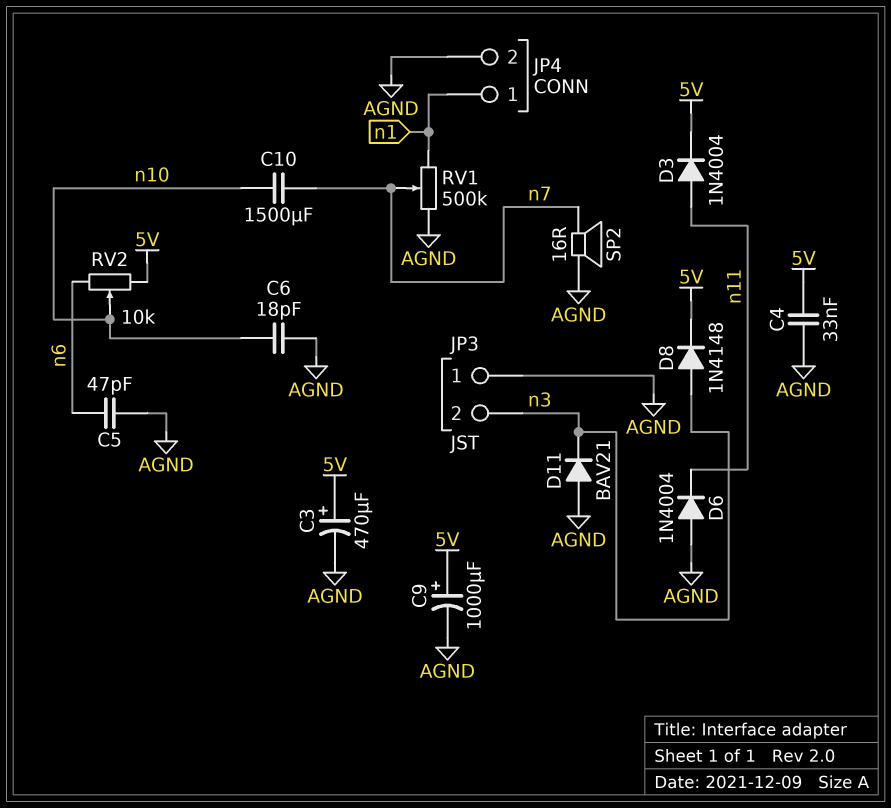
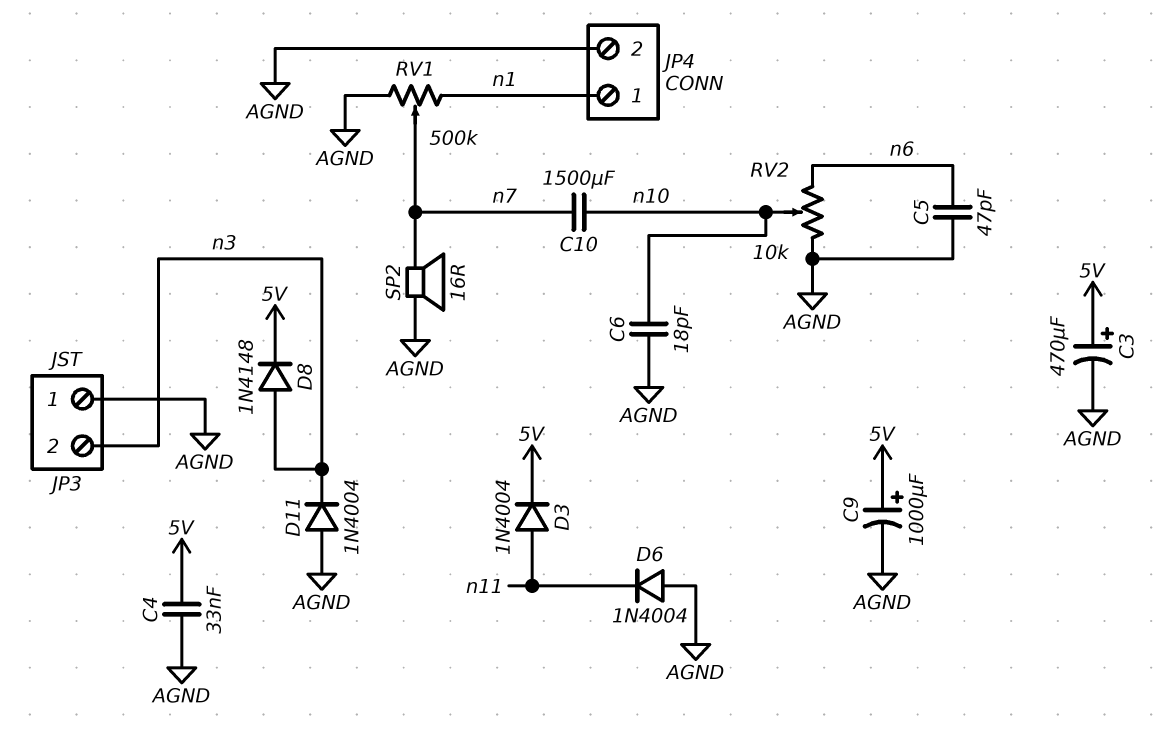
D11: diode BAV21 (A AGND, K n3) -> diode 1N4004 (A AGND, K n3)
RV2: 10k (5V, n6, wiper n10) -> 10k (AGND, n6, wiper n10)

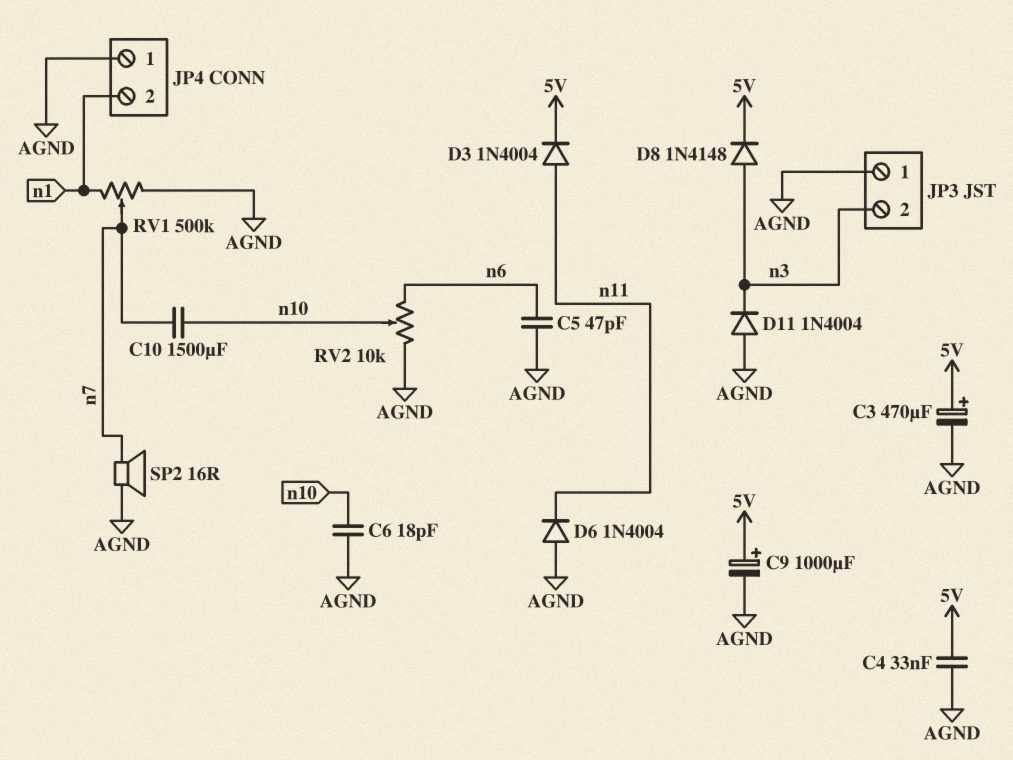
JP4 pin 1: n1 -> AGND
JP4 pin 2: AGND -> n1

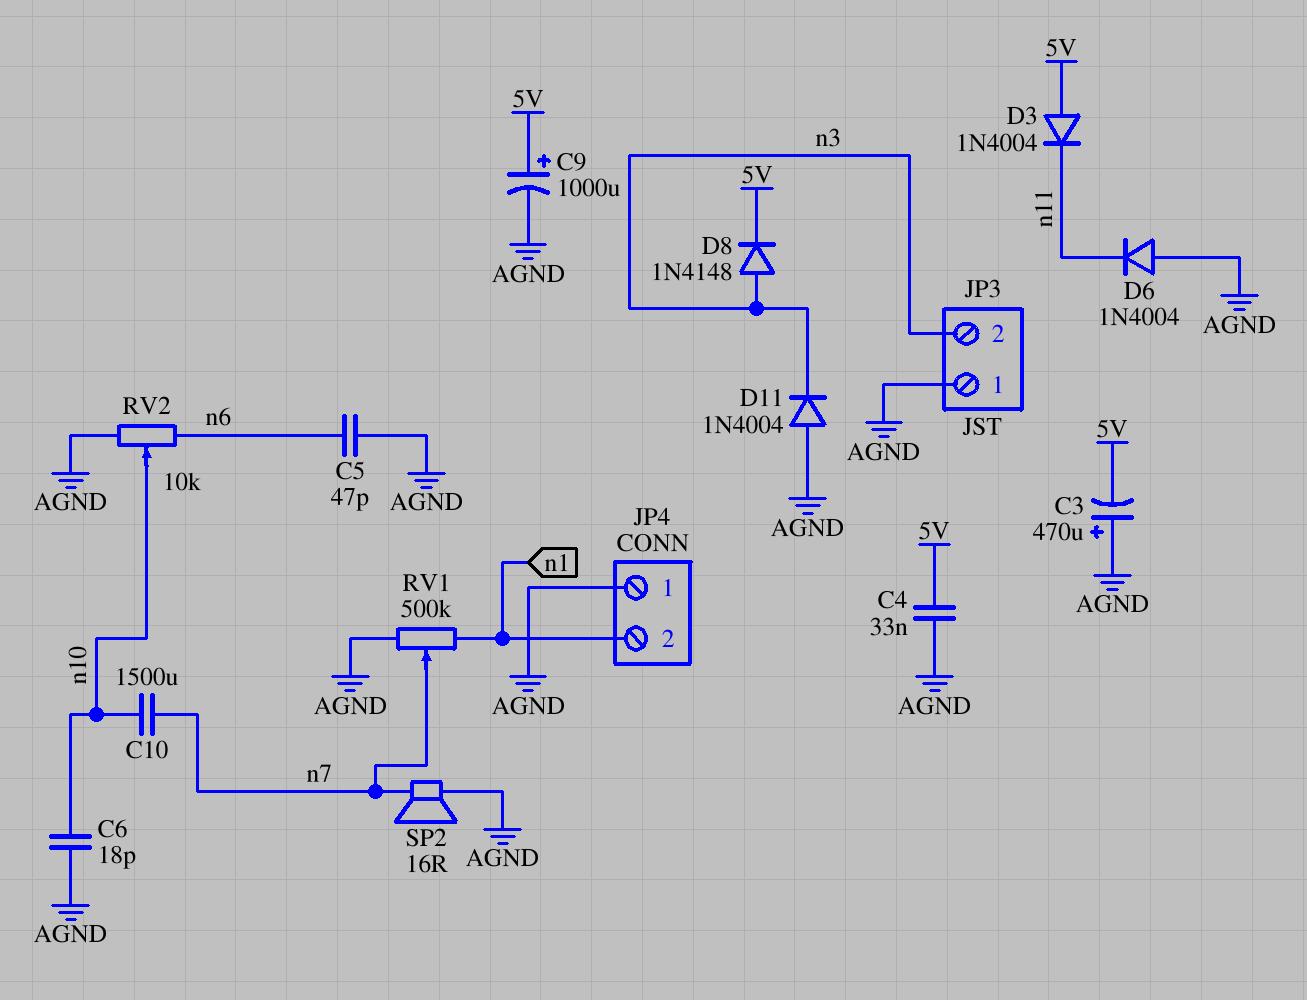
C3: 470uF (plus 5V, minus AGND) -> 470uF (plus AGND, minus 5V)
D3: diode 1N4004 (A n11, K 5V) -> diode 1N4004 (A 5V, K n11)

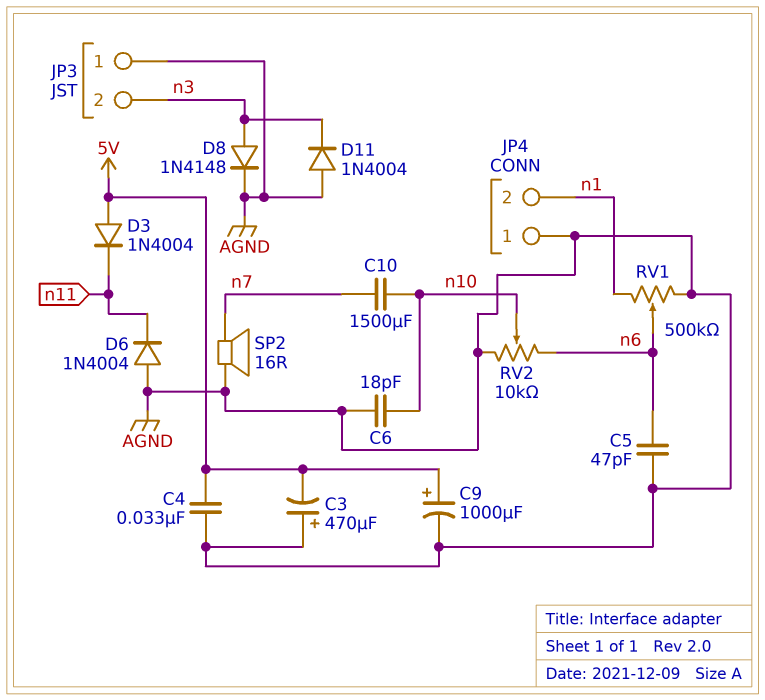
D8: diode 1N4148 (A n3, K 5V) -> diode 1N4148 (A n3, K AGND)
RV1: 500k (AGND, n1, wiper n7) -> 500k (AGND, n1, wiper n6)

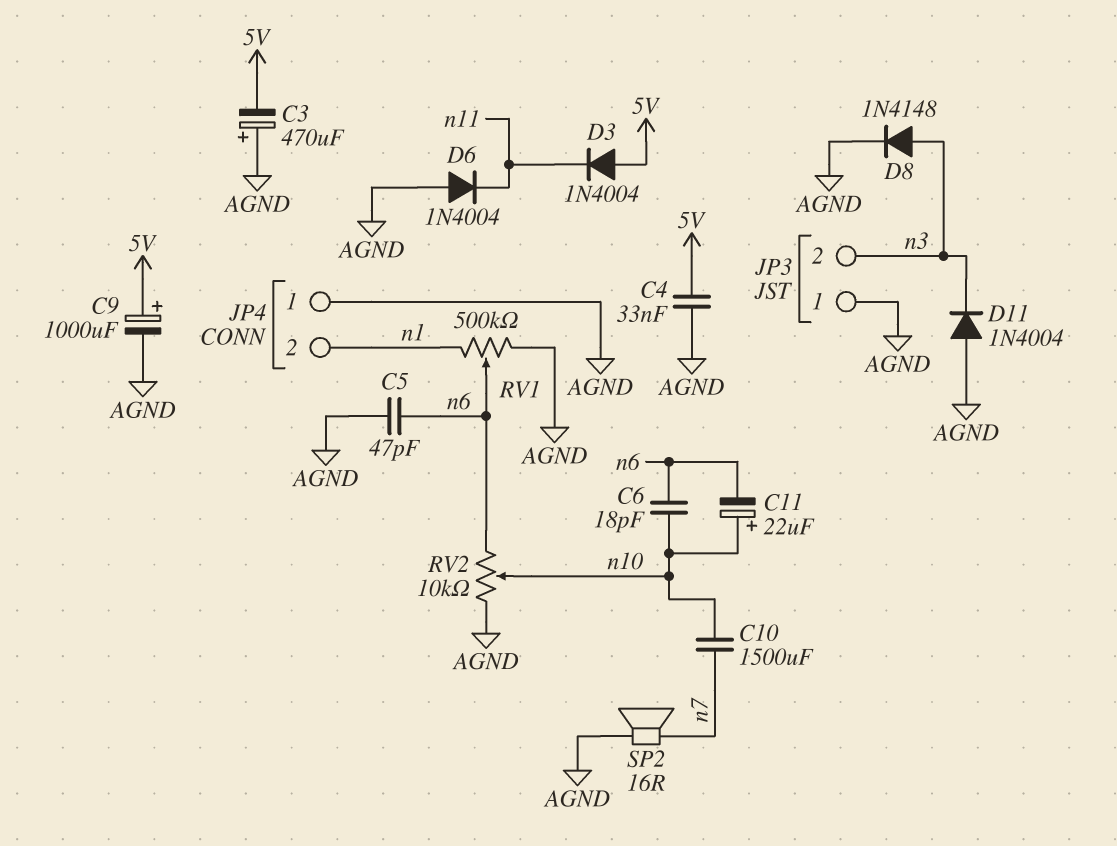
C6: 18pF (AGND, n10) -> 18pF (n6, n10)
C11: none -> 22uF (plus n10, minus n6)

